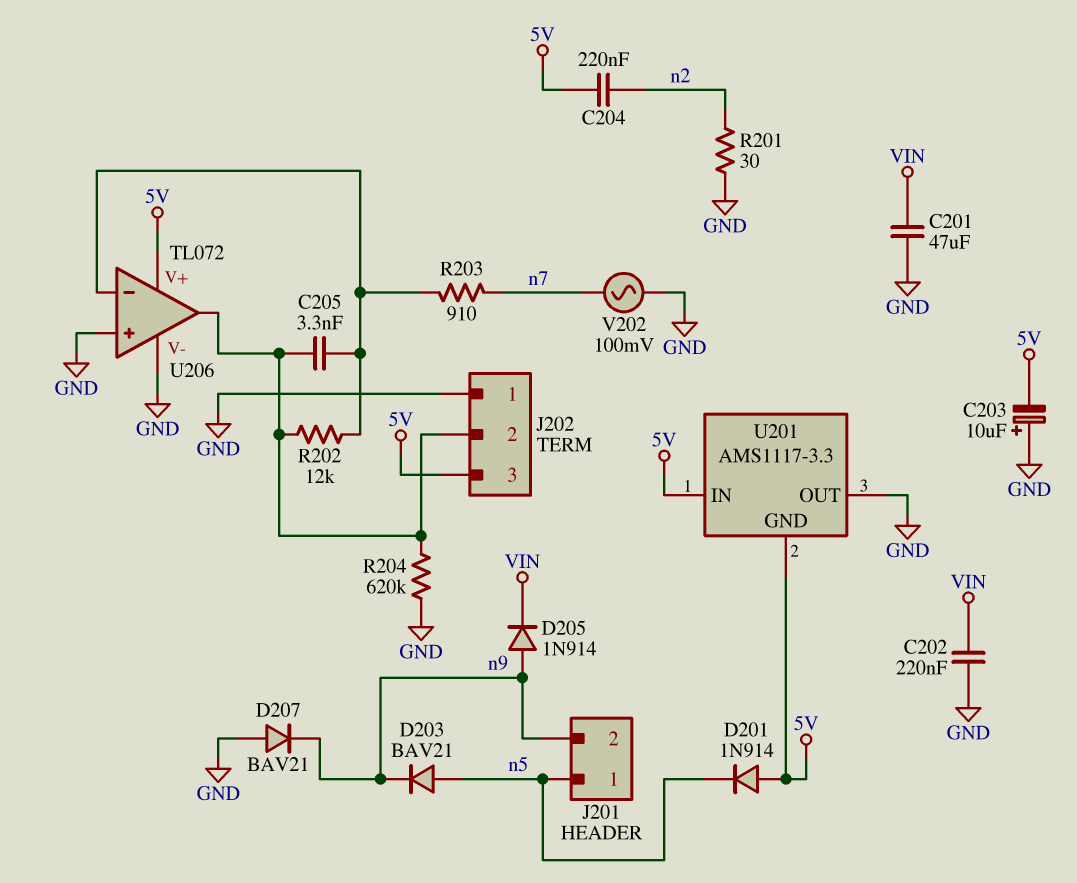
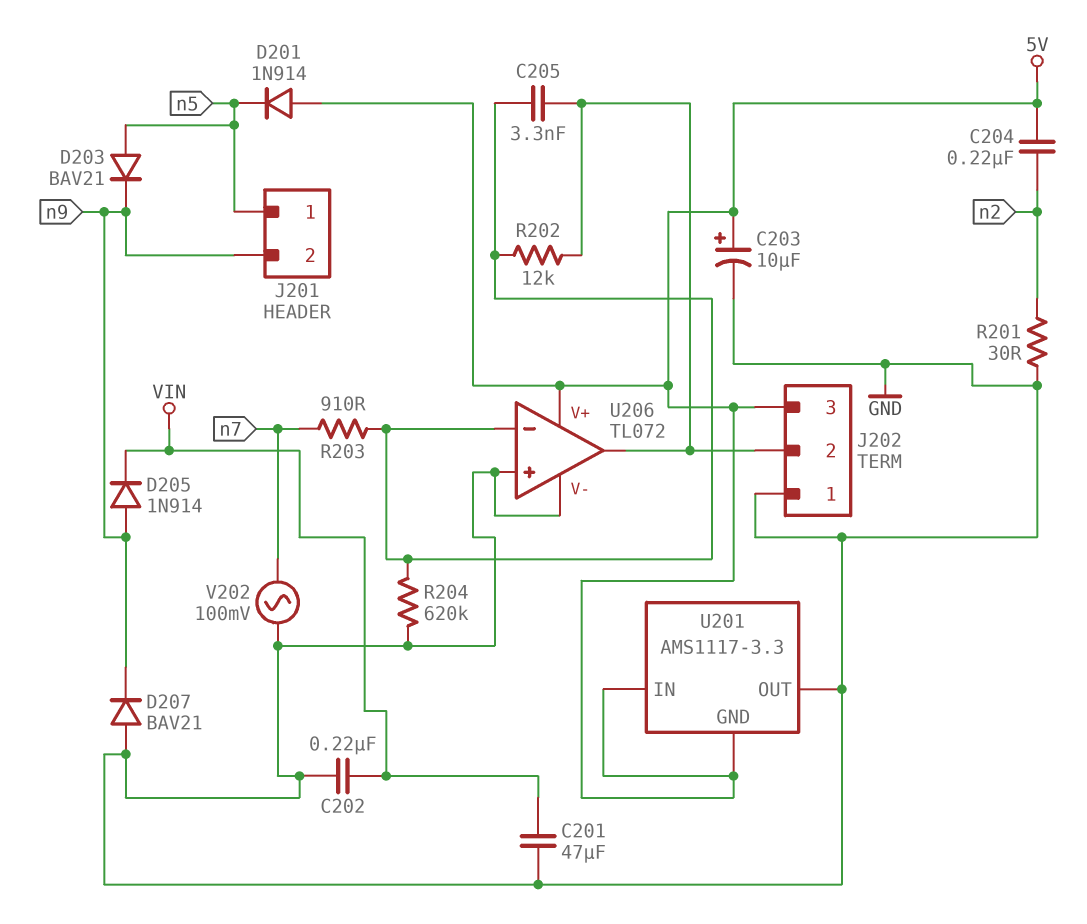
C203: 10uF (plus GND, minus 5V) -> 10uF (plus 5V, minus GND)
R204: 620k (GND, J202/2) -> 620k (GND, U206/in-)

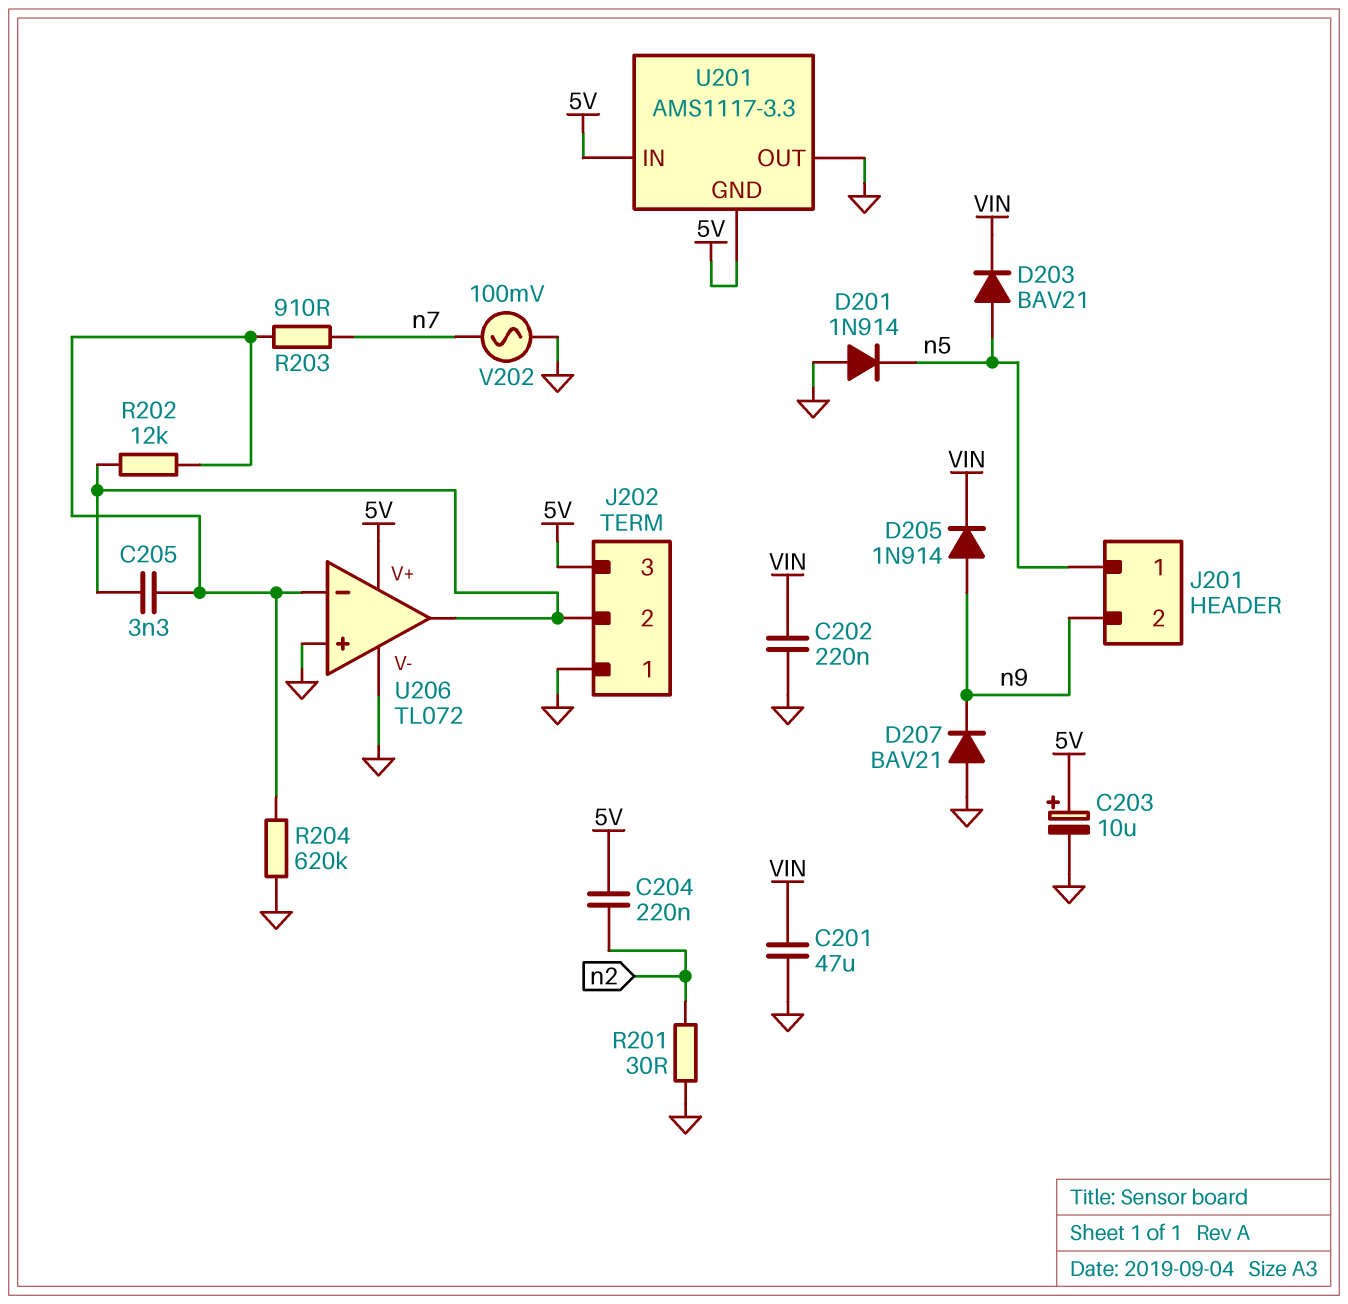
D201: diode 1N914 (A 5V, K n5) -> diode 1N914 (A GND, K n5)
D203: diode BAV21 (A n5, K n9) -> diode BAV21 (A n5, K VIN)

